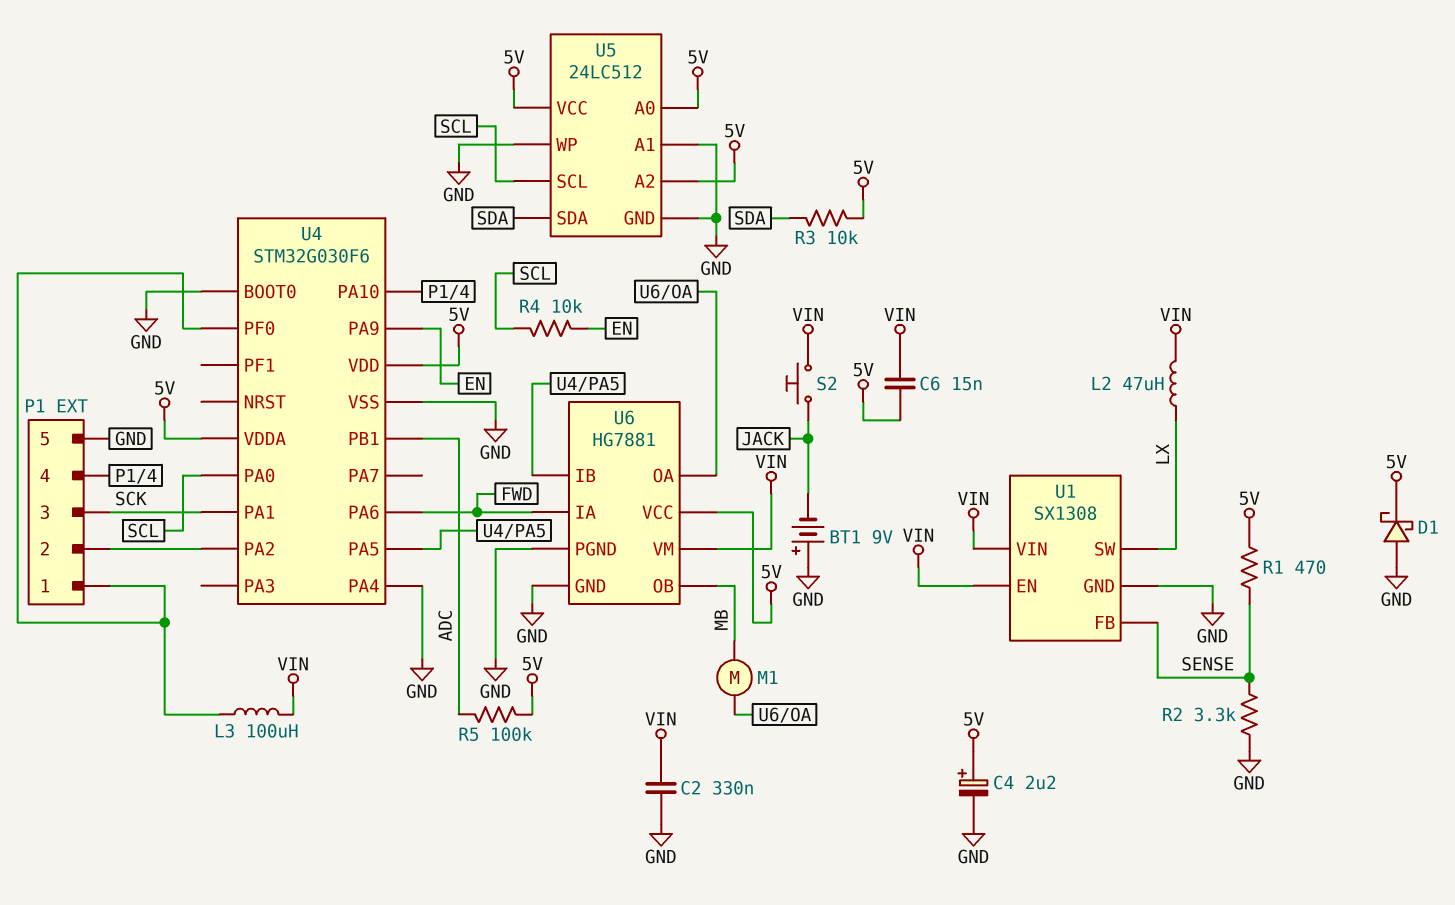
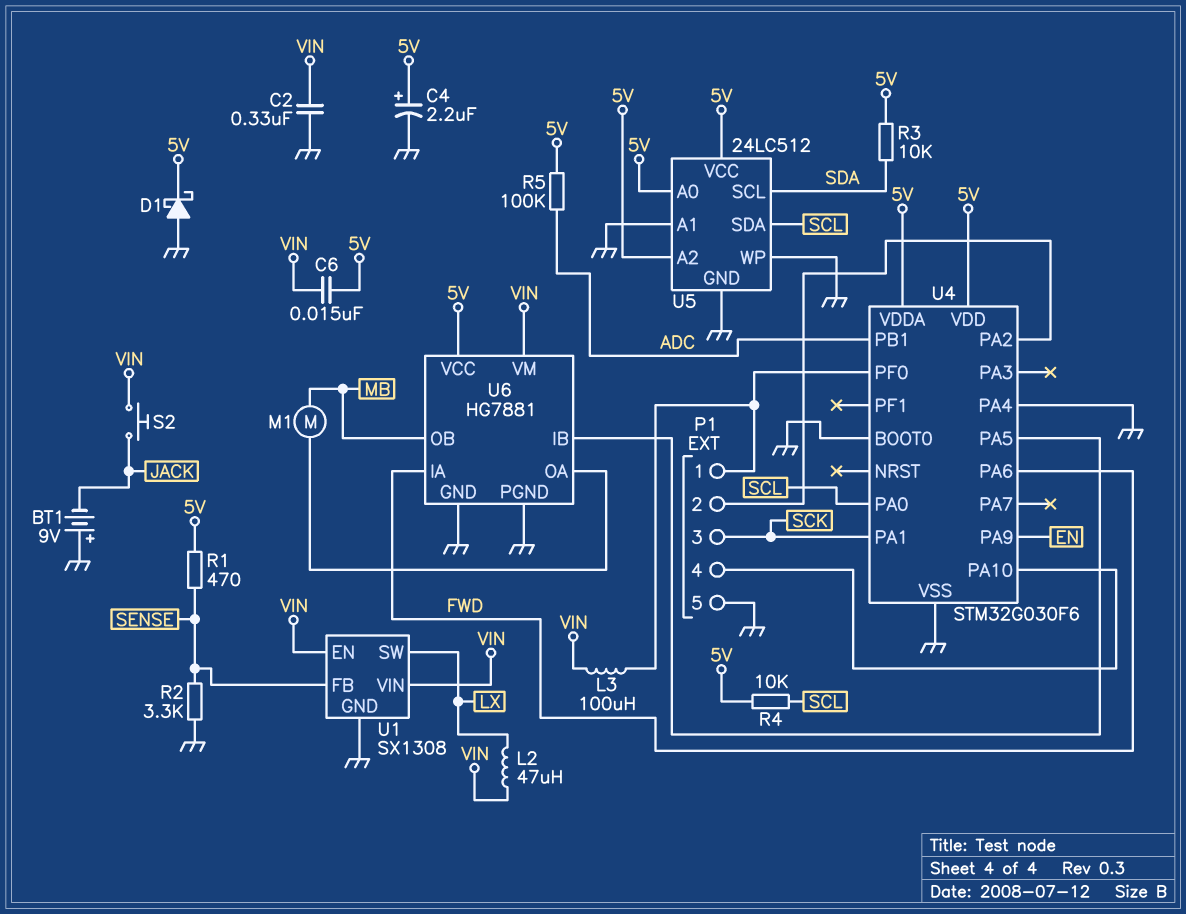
R4: 10k (EN, SCL) -> 10k (5V, SCL)
U5 pin SCL: SCL -> SDA
U5 pin SDA: SDA -> SCL

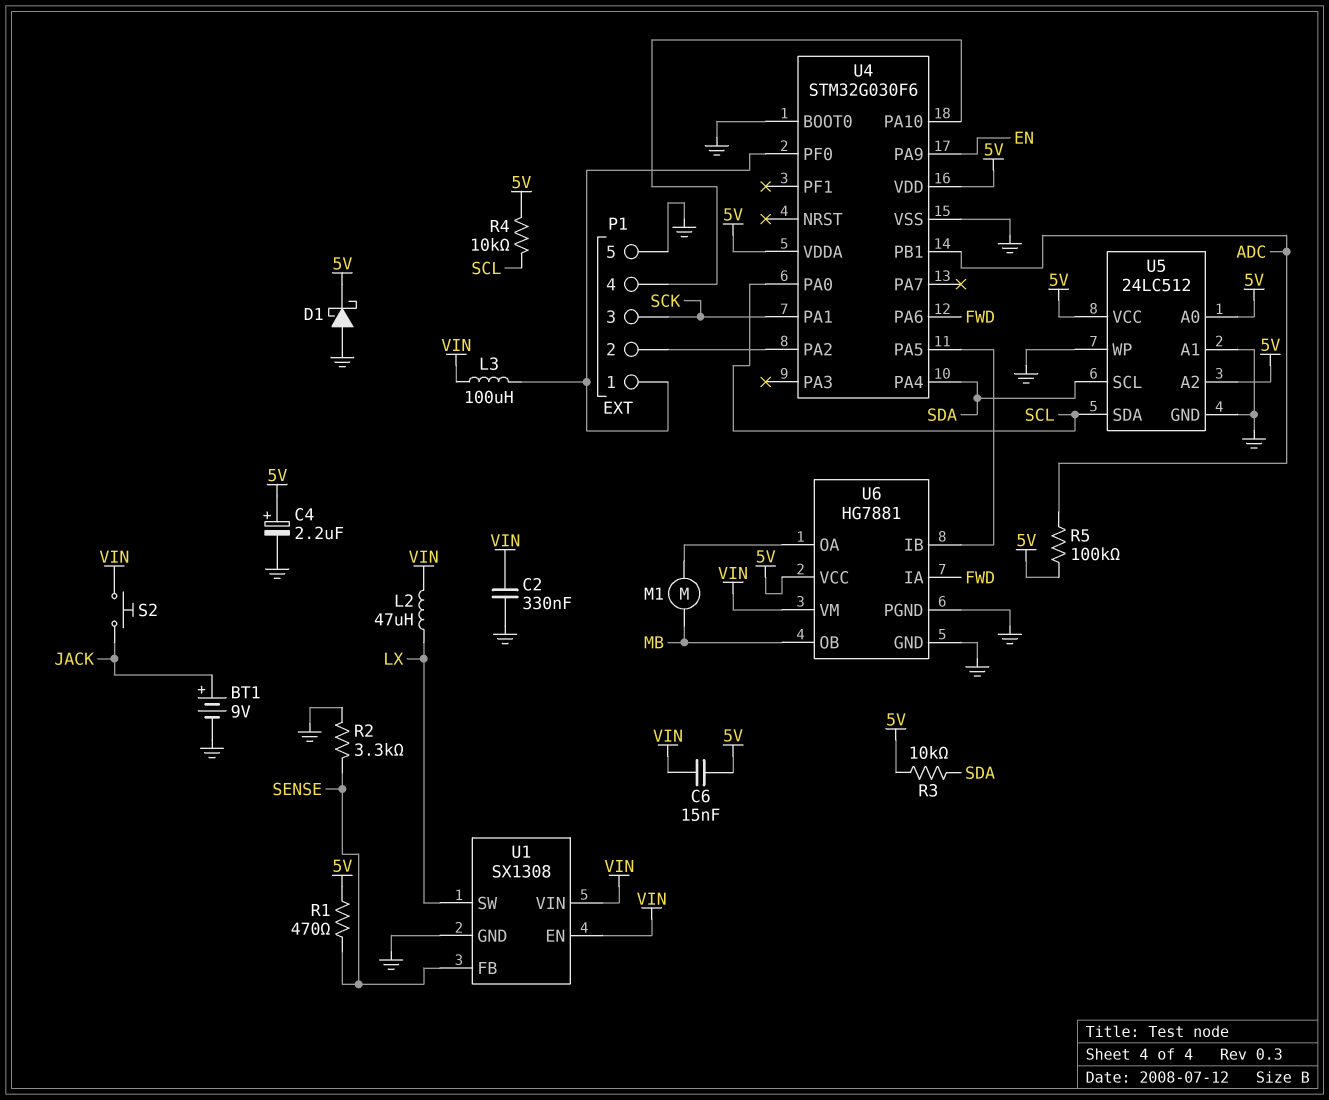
BT1: 9V (plus GND, minus JACK) -> 9V (plus JACK, minus GND)
U4 pin PA4: GND -> SDA

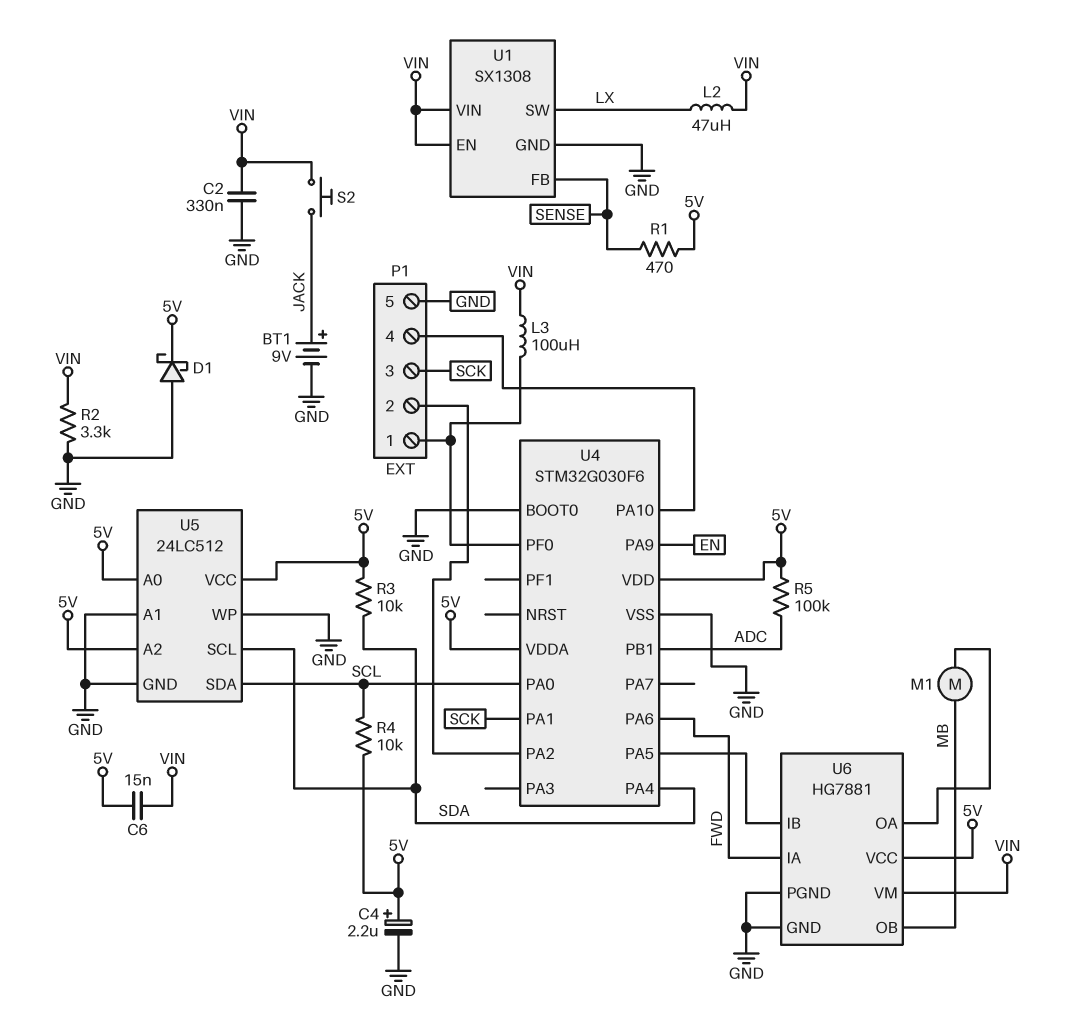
R2: 3.3k (GND, SENSE) -> 3.3k (GND, VIN)

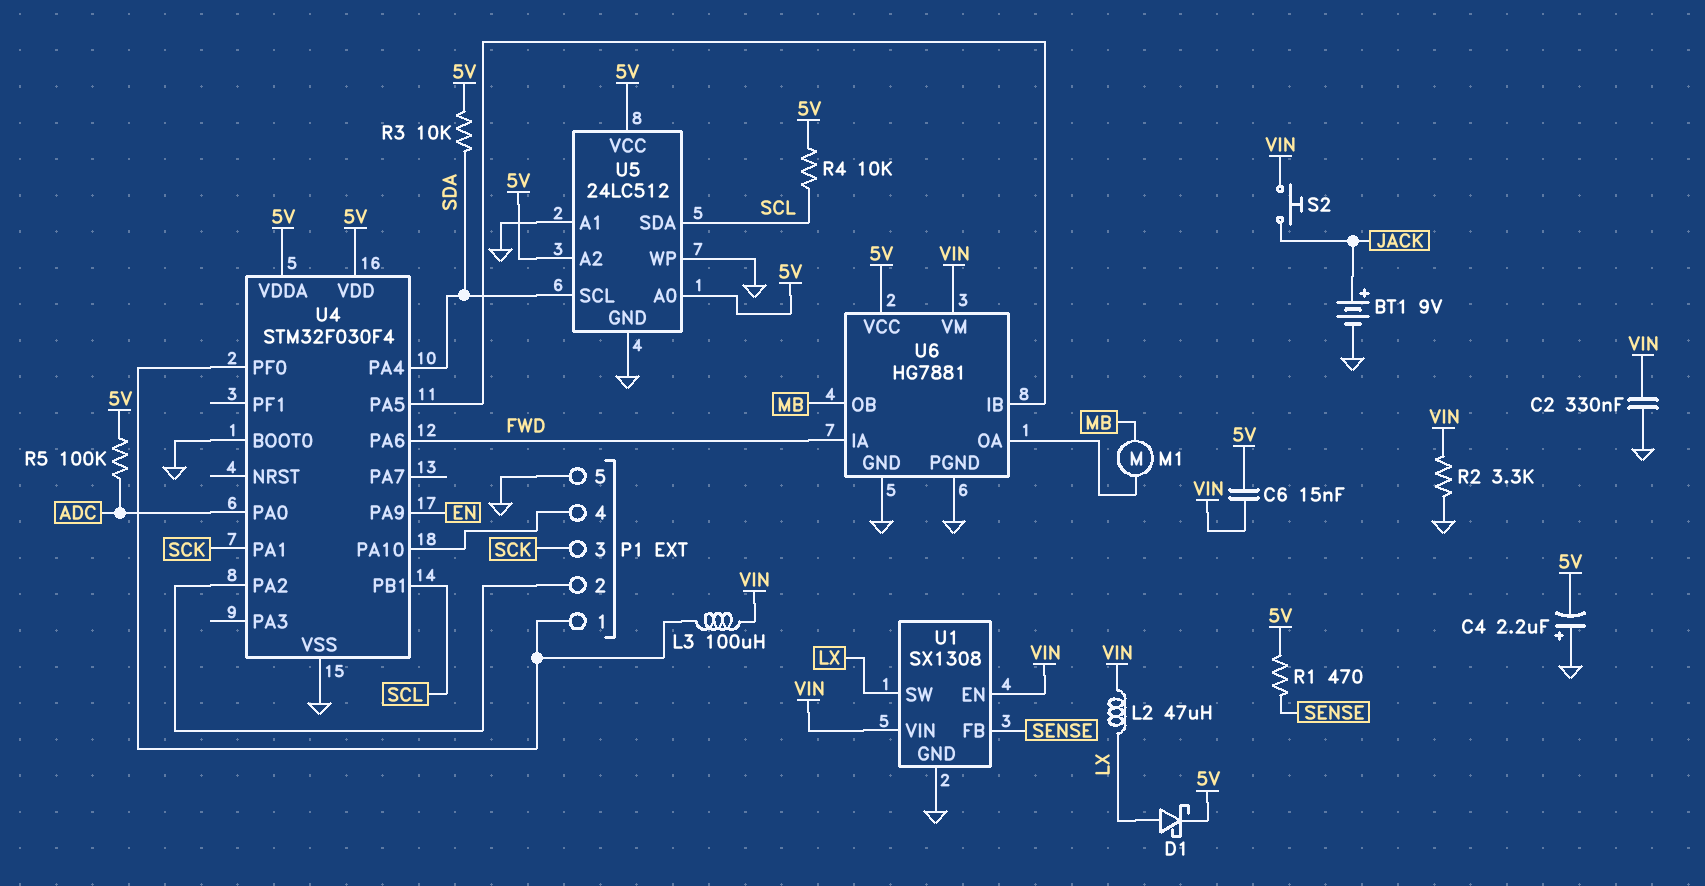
C4: 2.2uF (plus 5V, minus GND) -> 2.2uF (plus GND, minus 5V)
D1: schottky (A GND, K 5V) -> schottky (A LX, K 5V)
U4: STM32G030F6 -> STM32F030F4
U4 pin PA0: SCL -> ADC
U4 pin PB1: ADC -> SCL

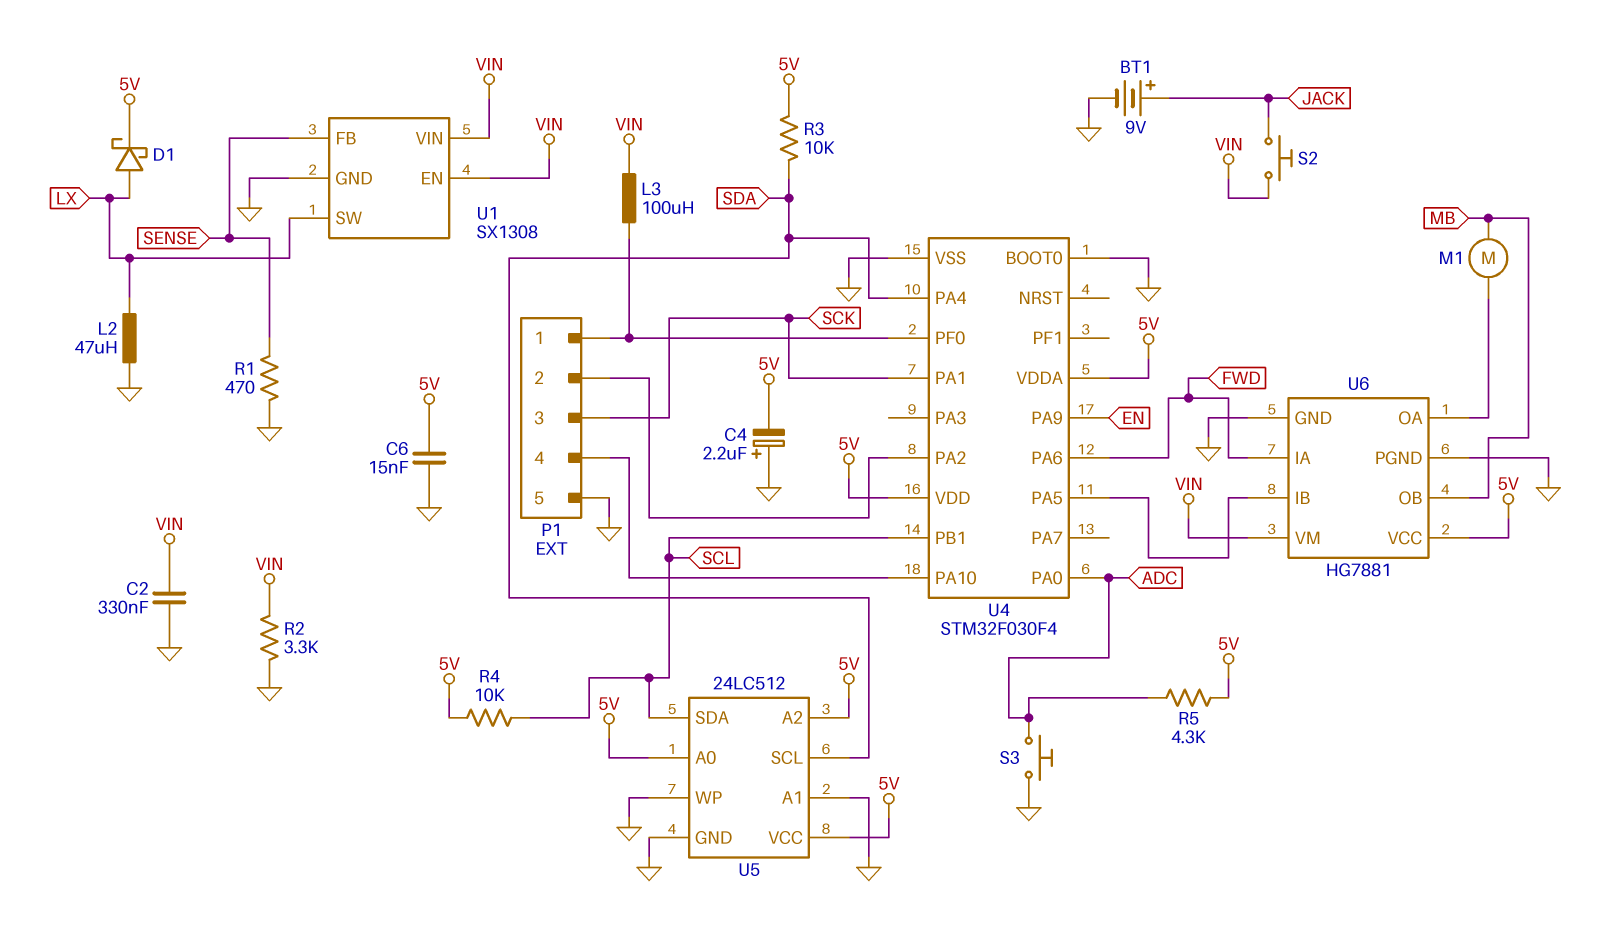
C6: 15nF (5V, VIN) -> 15nF (5V, GND)
L2: 47uH (LX, VIN) -> 47uH (GND, LX)
R1: 470 (5V, SENSE) -> 470 (GND, SENSE)
R5: 100k (5V, ADC) -> 4.3k (5V, ADC)
S3: none -> button (ADC, GND)

